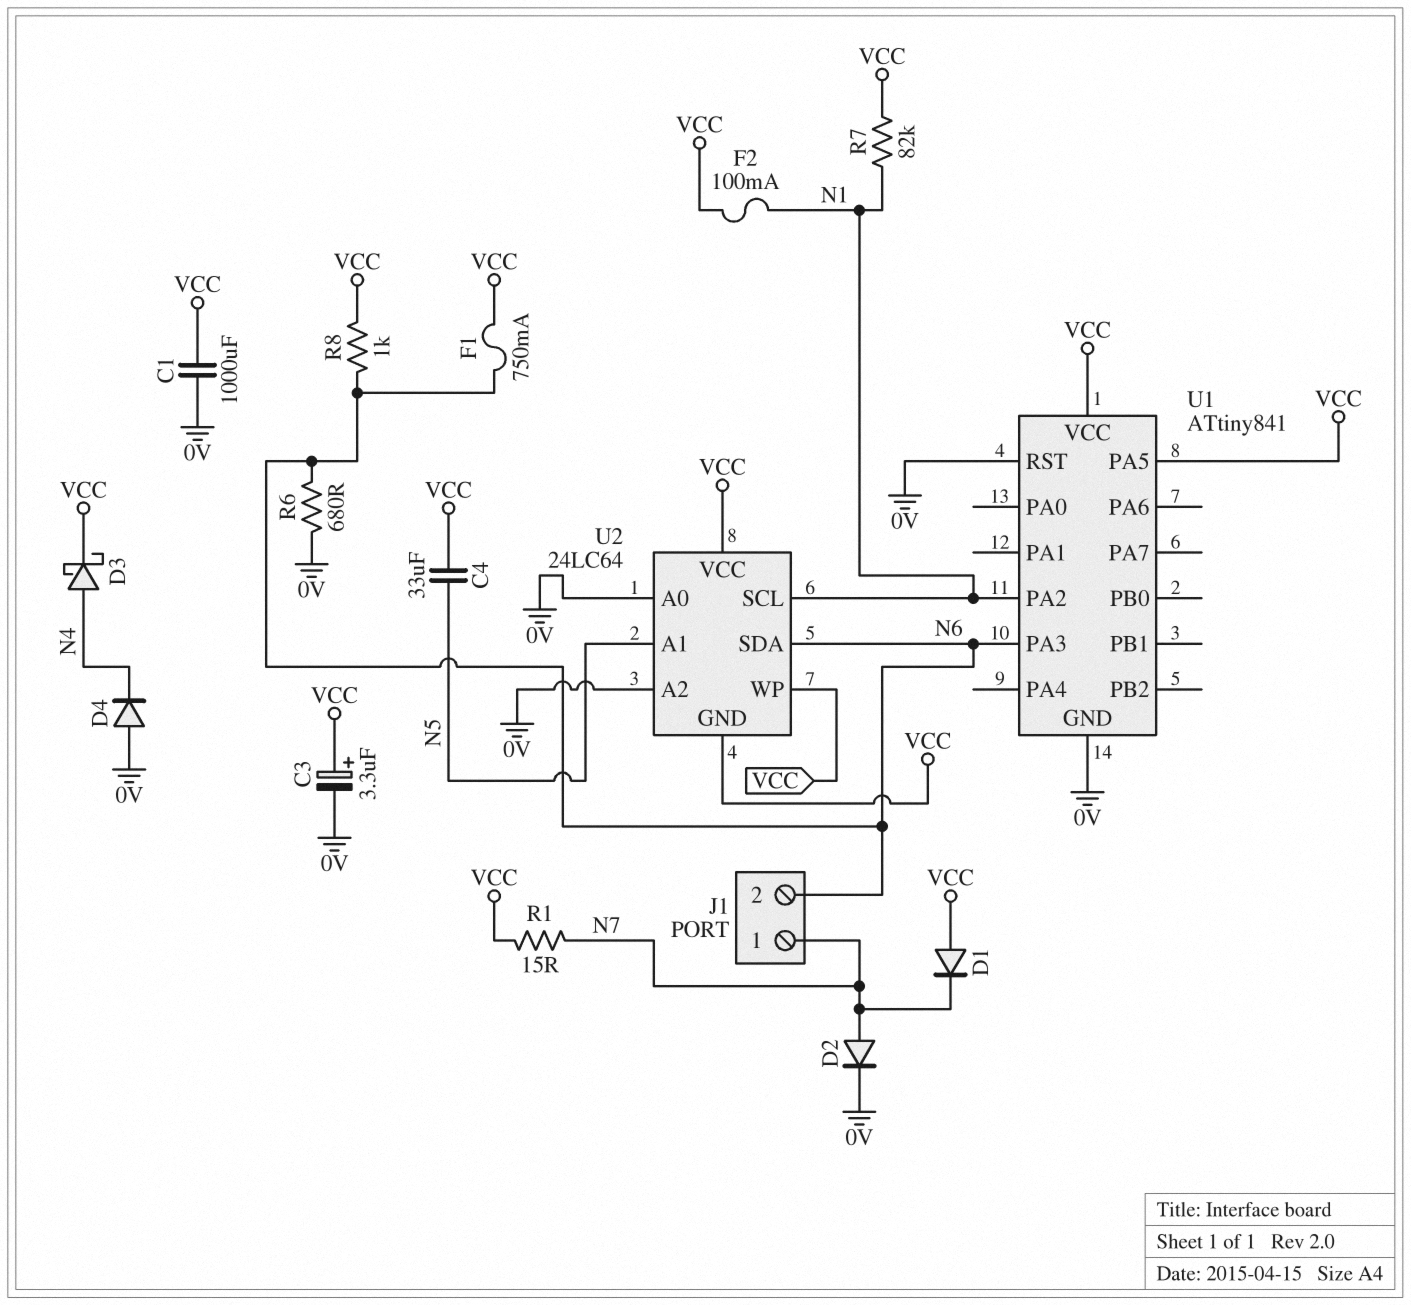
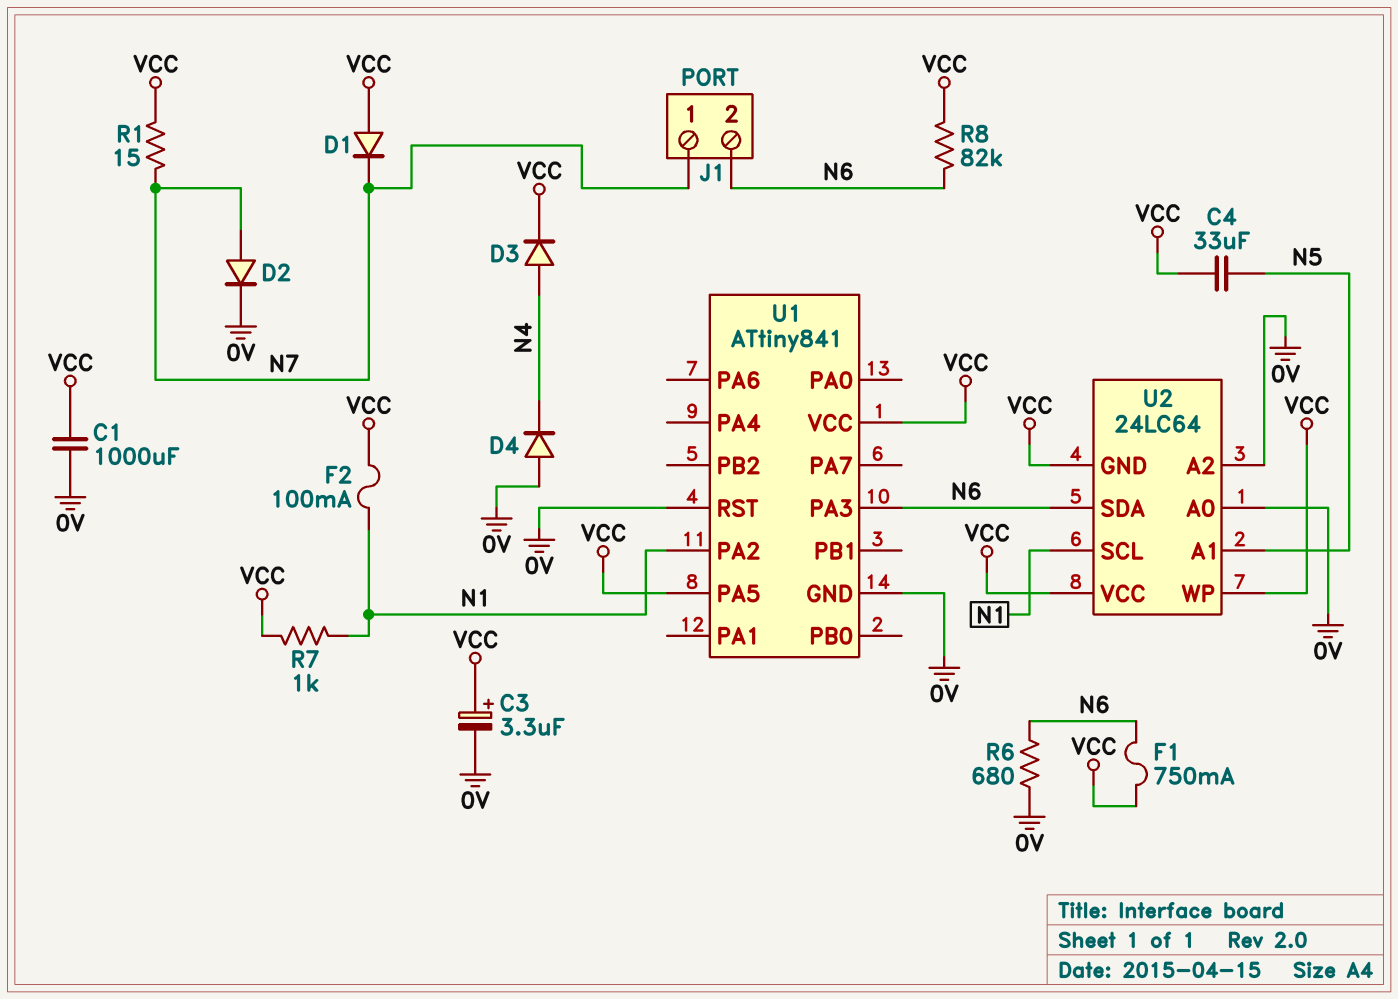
D3: schottky (A N4, K VCC) -> diode (A N4, K VCC)
R7: 82k (N1, VCC) -> 1k (N1, VCC)
R8: 1k (N6, VCC) -> 82k (N6, VCC)

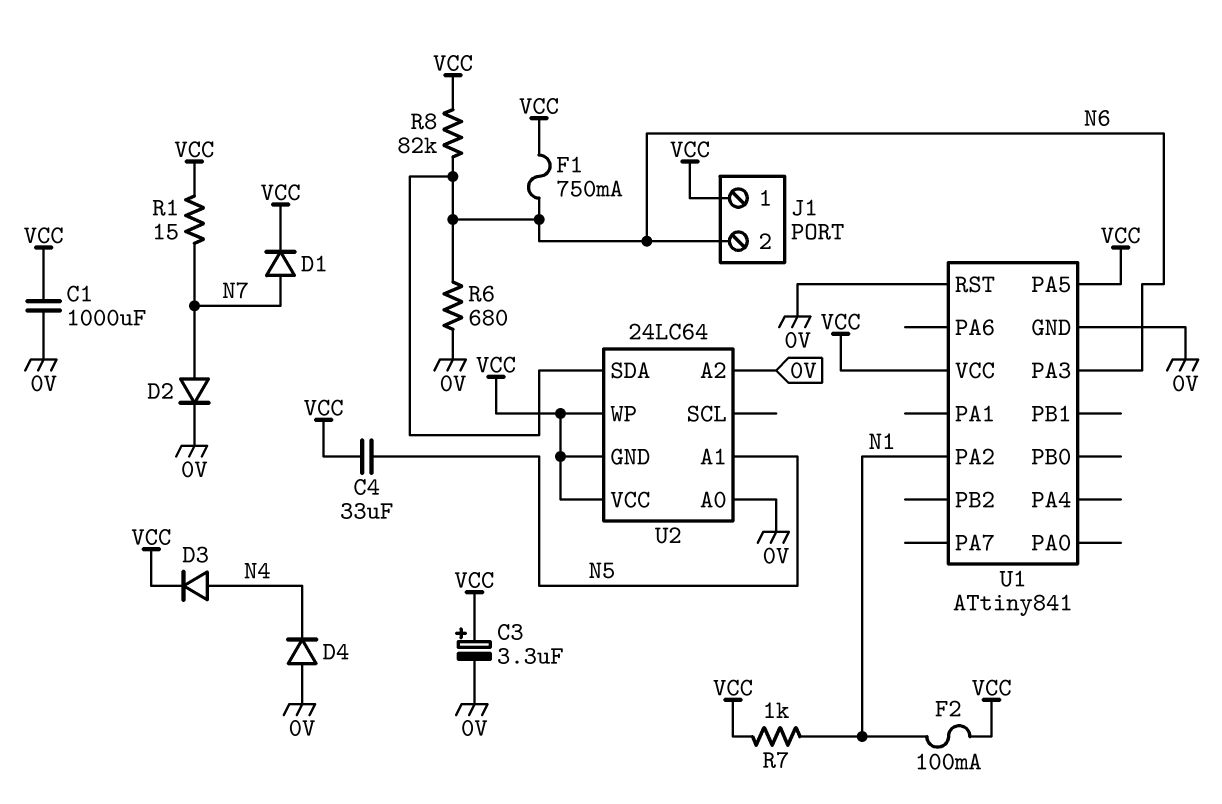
D1: diode (A VCC, K N7) -> diode (A N7, K VCC)
J1 pin 1: N7 -> VCC
U2 pin SCL: N1 -> none

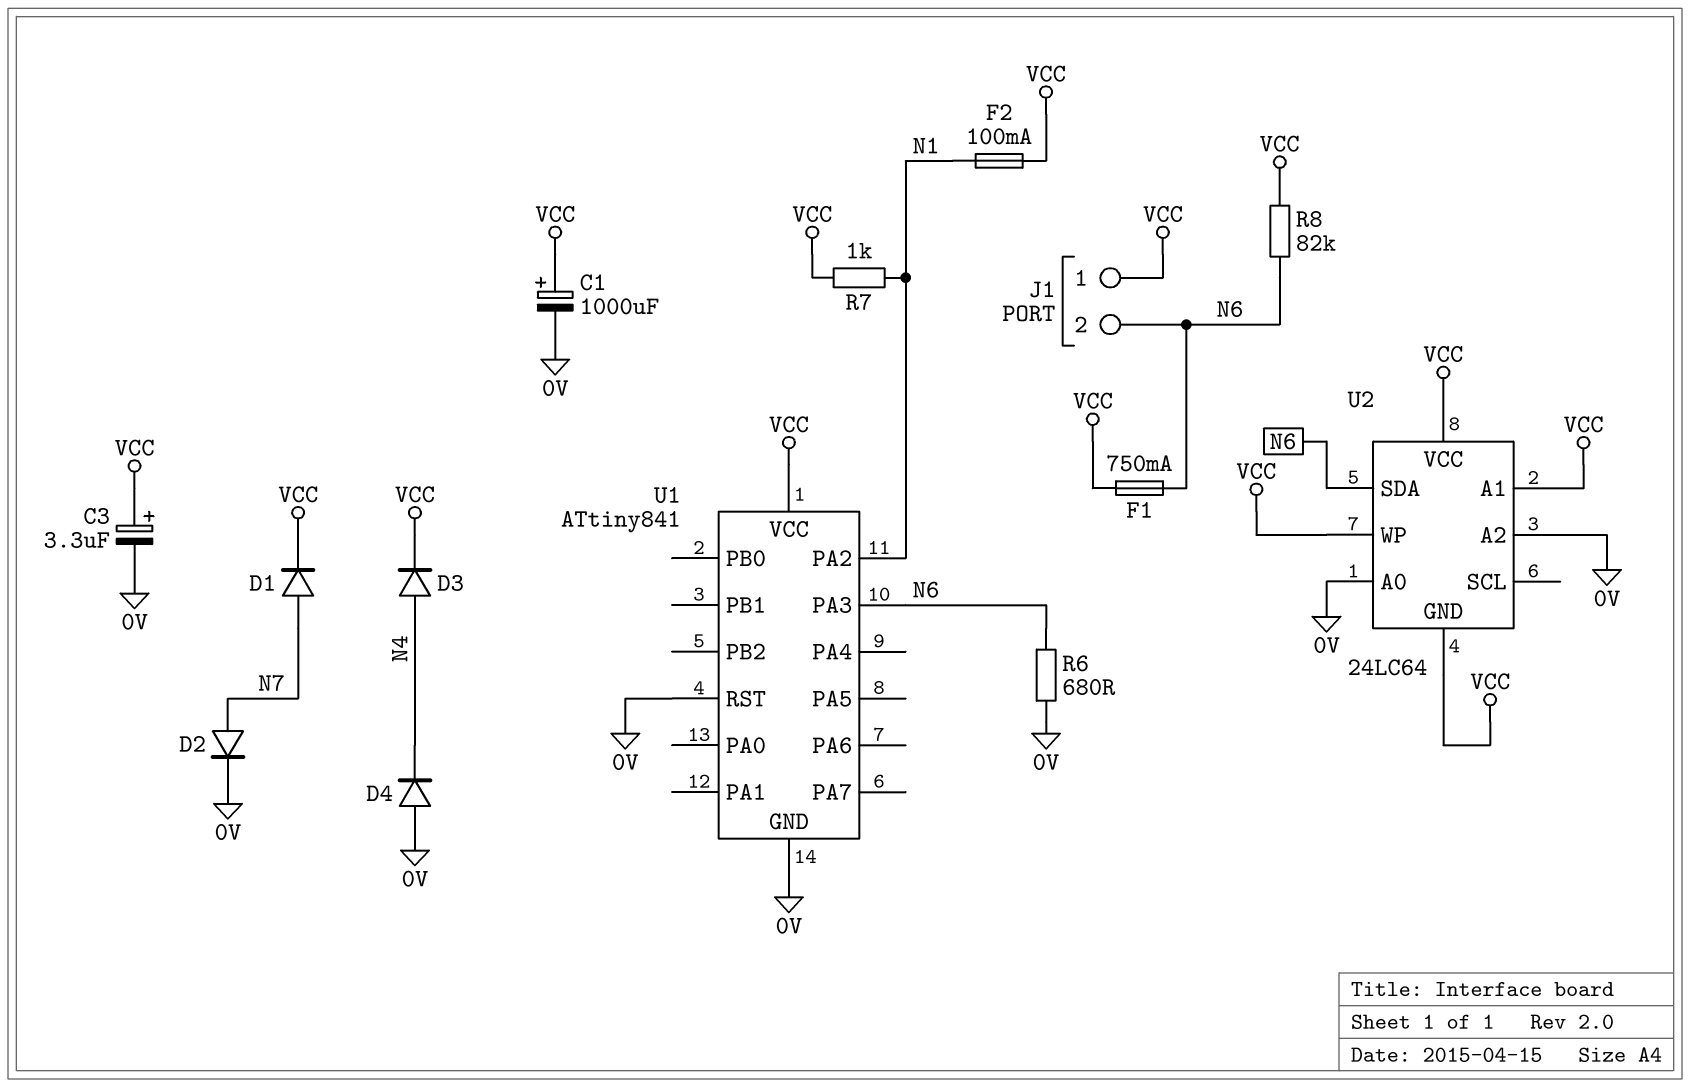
C1: 1000uF (0V, VCC) -> 1000uF (plus VCC, minus 0V)
C4: 33uF (N5, VCC) -> none
R1: 15 (N7, VCC) -> none
U1 pin PA5: VCC -> none
U2 pin A1: N5 -> VCC

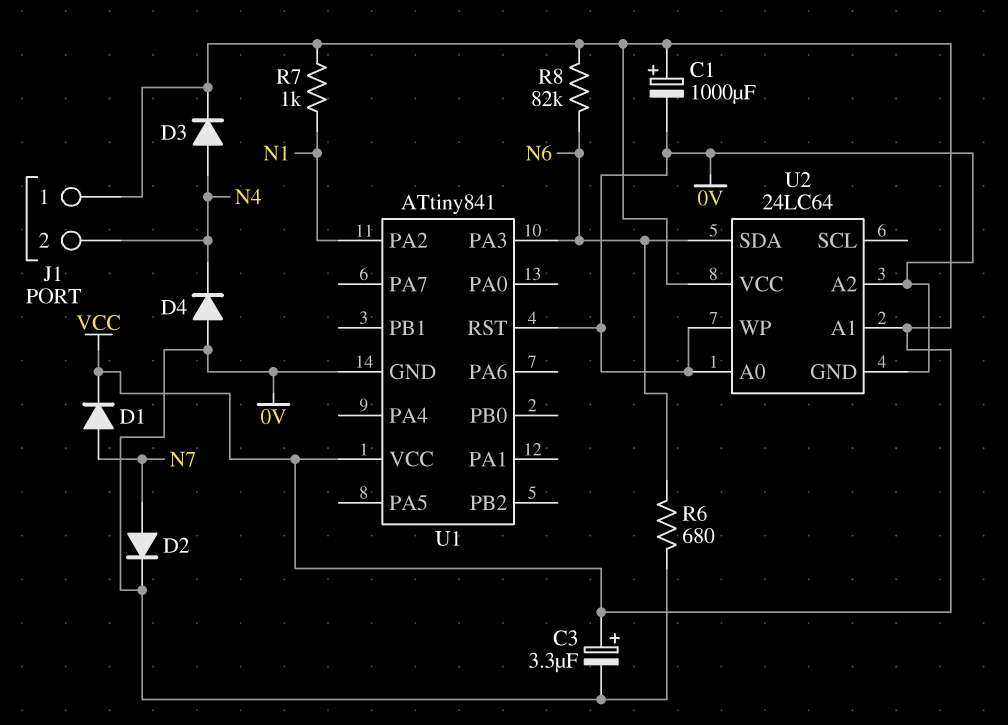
F1: 750mA (N6, VCC) -> none
F2: 100mA (N1, VCC) -> none
J1 pin 2: N6 -> N4
U2 pin GND: VCC -> 0V
U2 pin WP: VCC -> 0V

